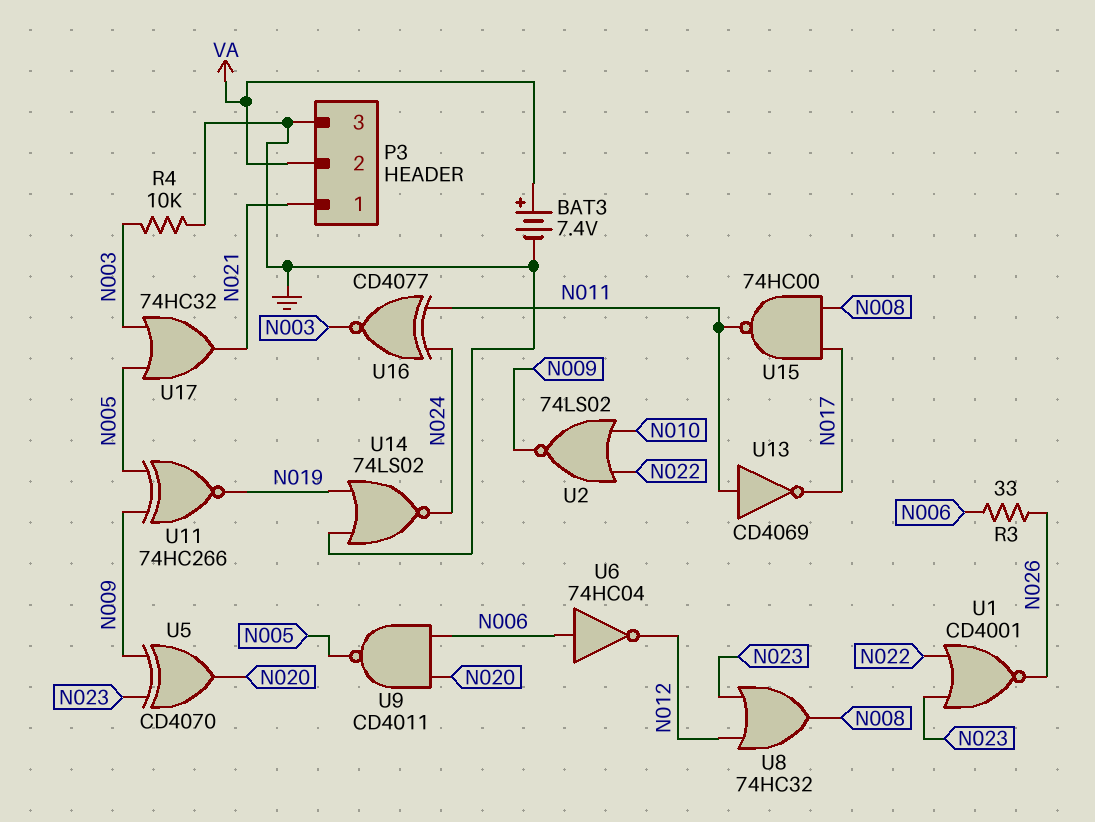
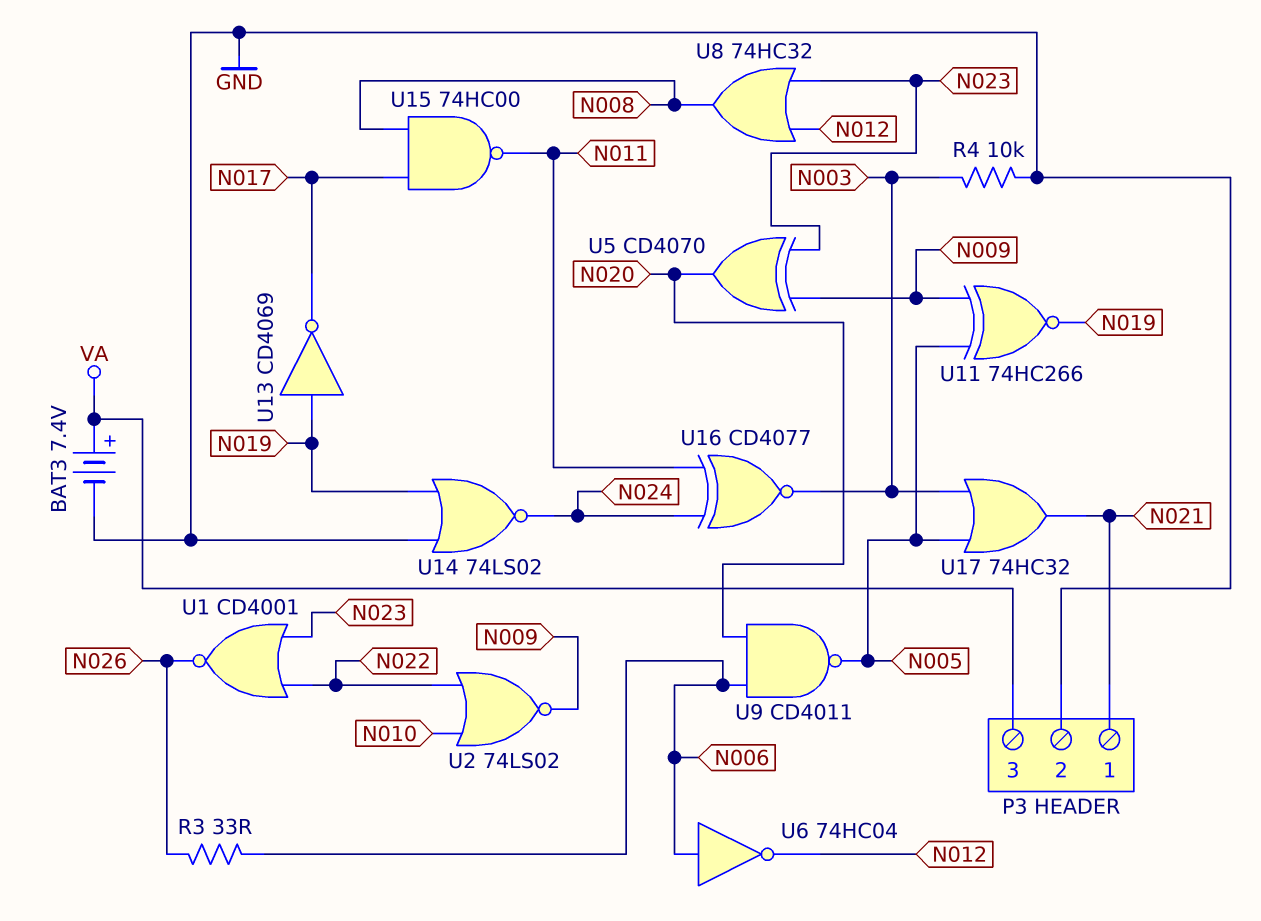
P3 pin 2: VA -> GND
P3 pin 3: GND -> VA
U13: NOT CD4069 (in N011, out N017) -> NOT CD4069 (in N019, out N017)

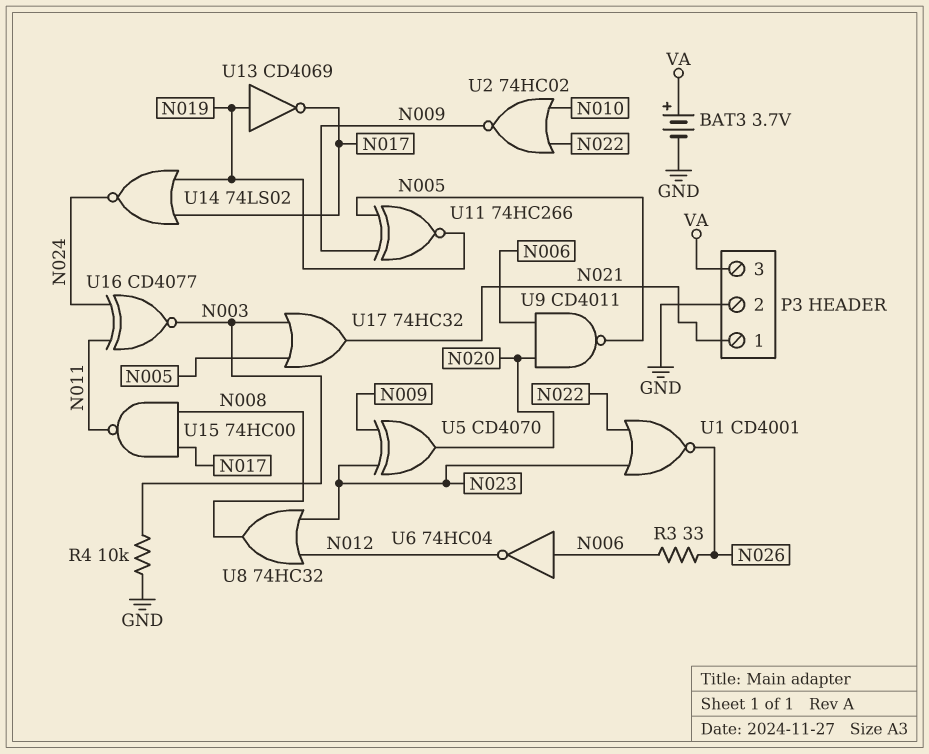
BAT3: 7.4V (plus VA, minus GND) -> 3.7V (plus VA, minus GND)
U2: NOR 74LS02 (in N010, in N022, out N009) -> NOR 74HC02 (in N010, in N022, out N009)
U14: NOR 74LS02 (in GND, in N019, out N024) -> NOR 74LS02 (in N017, in N019, out N024)

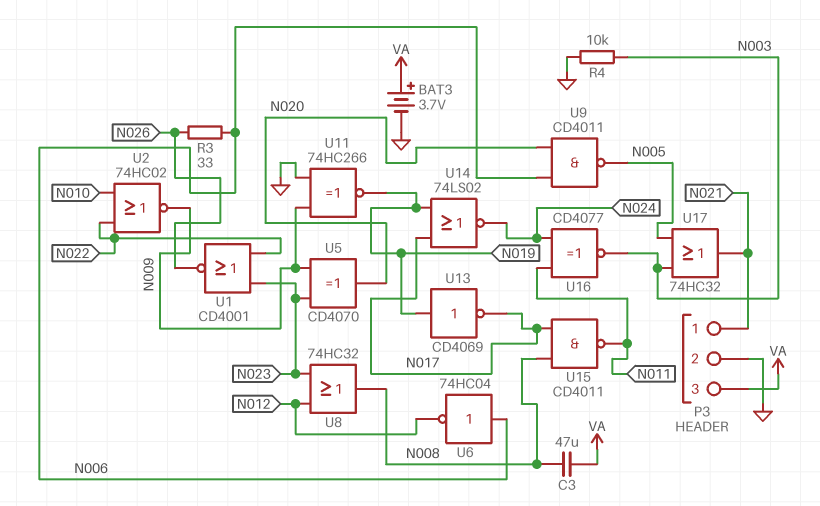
C3: none -> 47uF (N008, VA)
U11: XNOR 74HC266 (in N005, in N009, out N019) -> XNOR 74HC266 (in GND, in N009, out N019)
U15: NAND 74HC00 (in N008, in N017, out N011) -> NAND CD4011 (in N008, in N017, out N011)

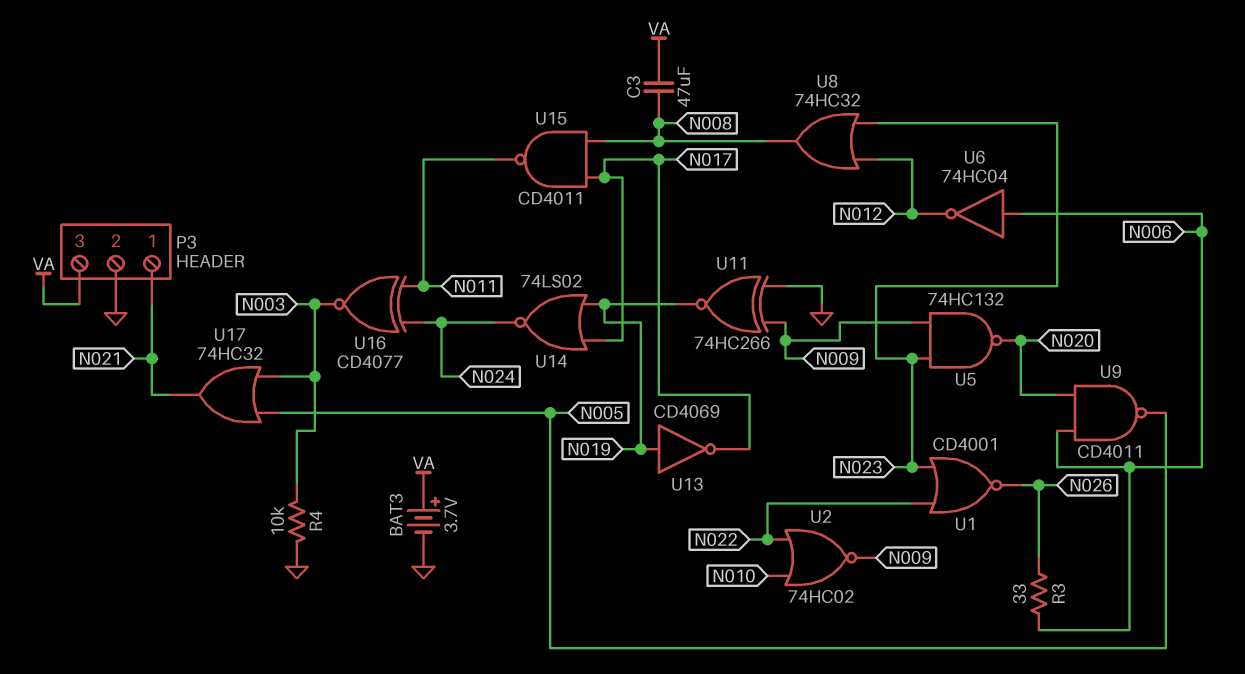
U5: XOR CD4070 (in N009, in N023, out N020) -> NAND 74HC132 (in N009, in N023, out N020)

